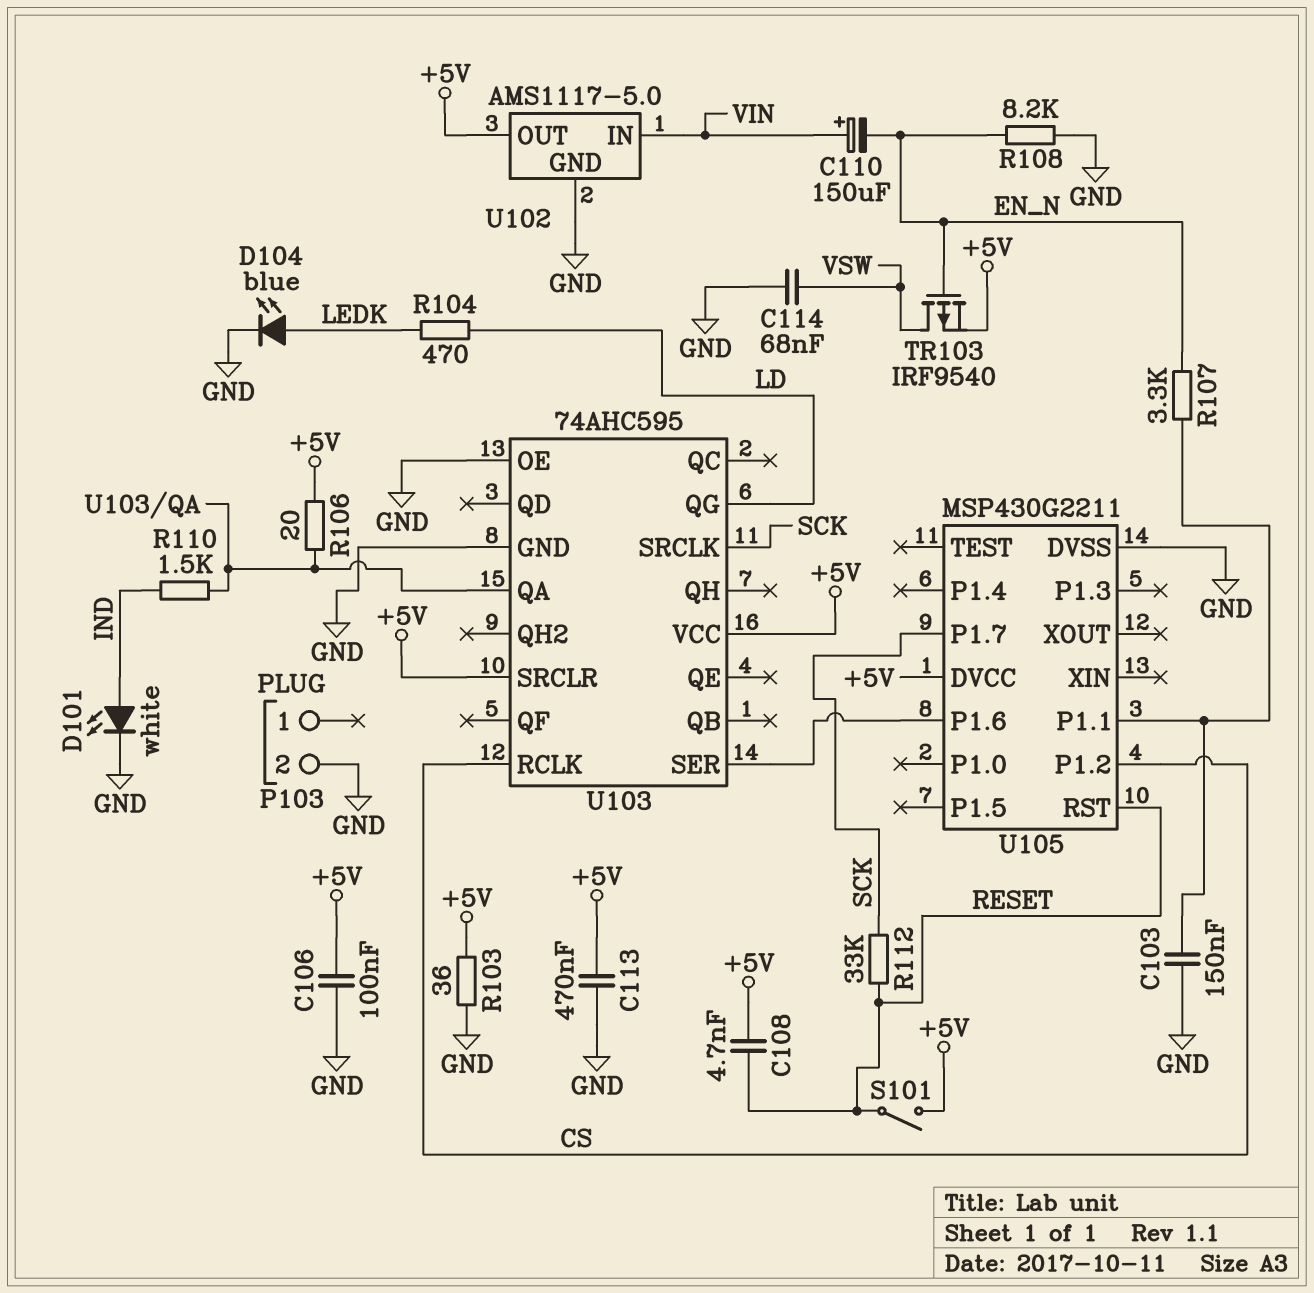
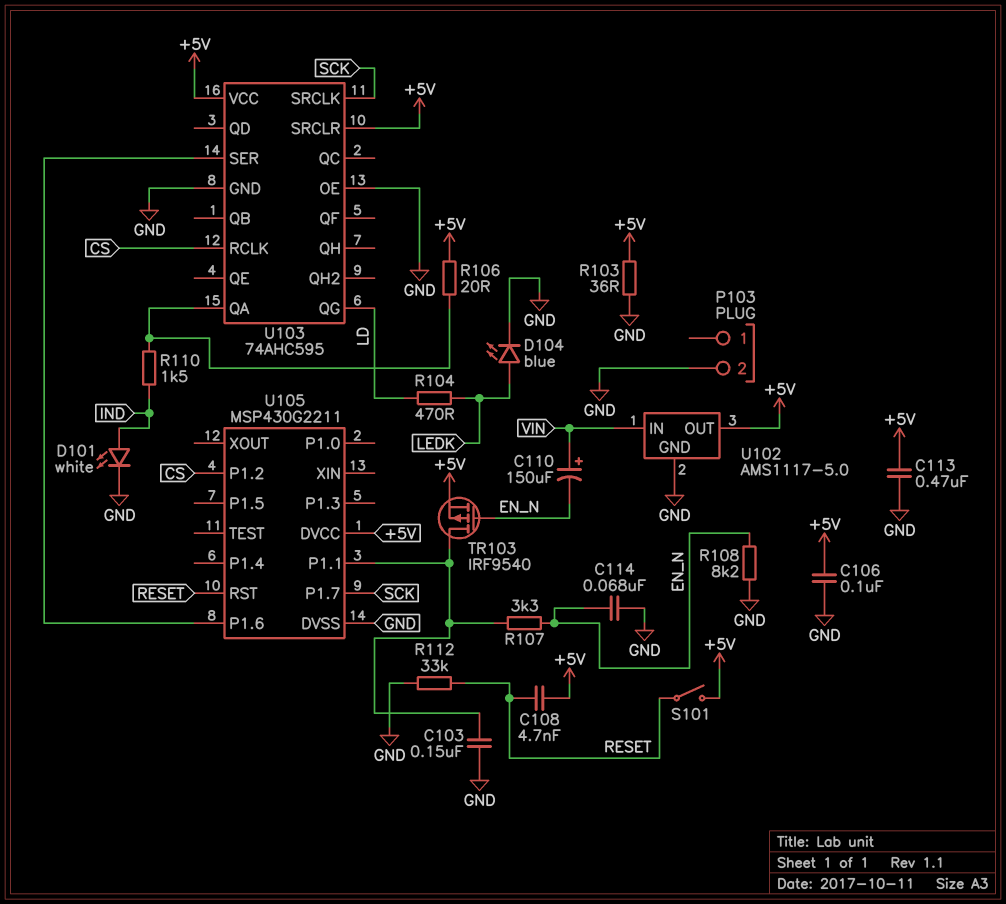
C114: 68nF (GND, VSW) -> 68nF (EN_N, GND)
R112: 33k (RESET, SCK) -> 33k (GND, RESET)
TR103: PMOS IRF9540 (G EN_N, D VSW, S +5V) -> PMOS IRF9540 (G EN_N, D U105/P1.1, S +5V)

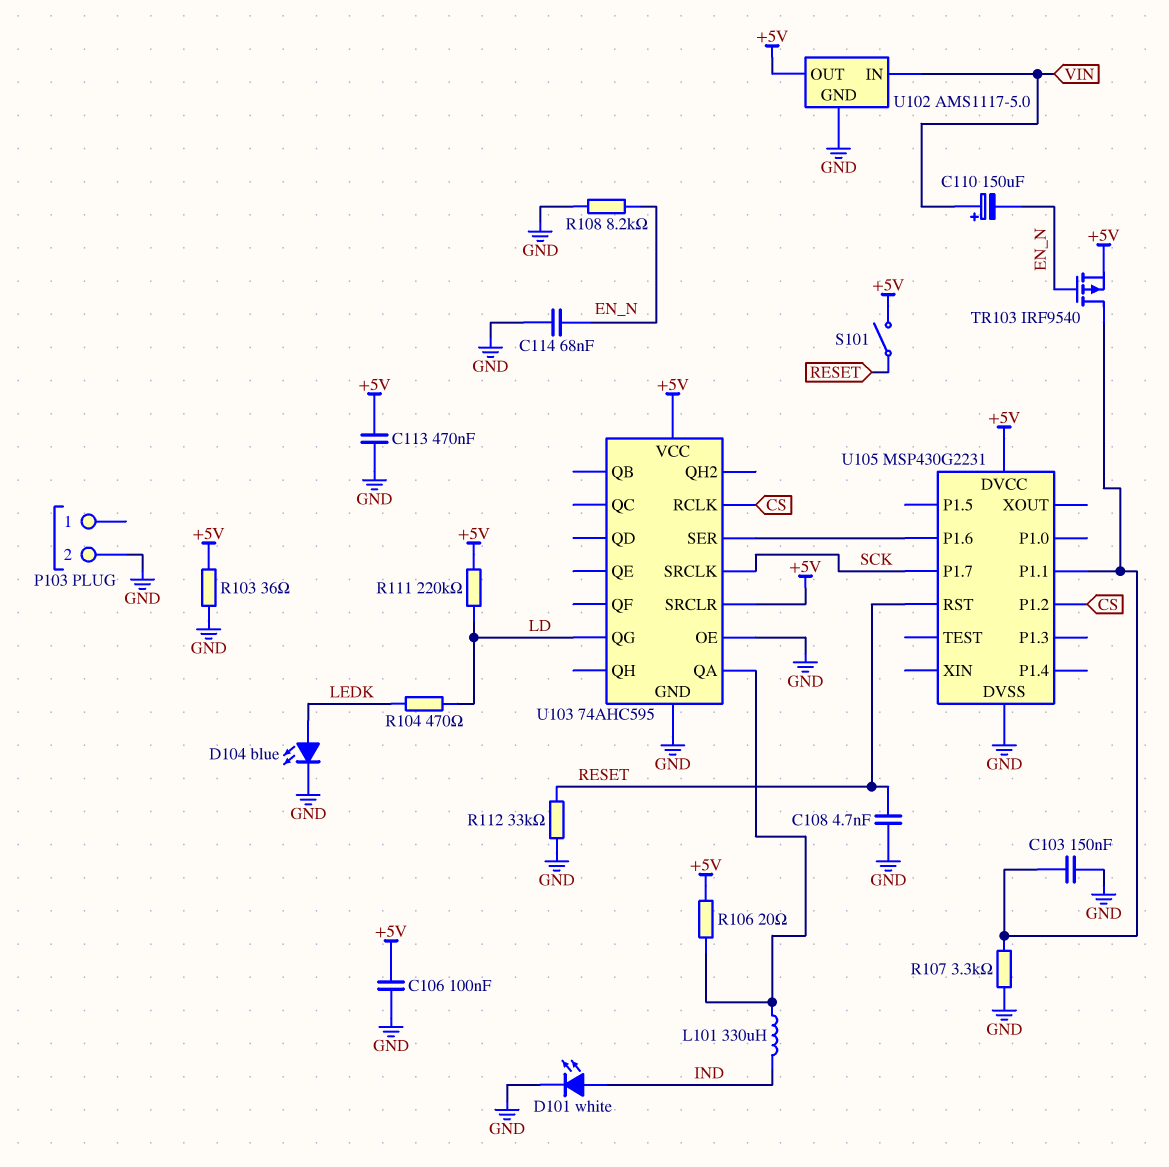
C108: 4.7nF (+5V, RESET) -> 4.7nF (GND, RESET)
L101: none -> 330uH (IND, U103/QA)
R107: 3.3k (EN_N, U105/P1.1) -> 3.3k (GND, U105/P1.1)
R110: 1.5k (IND, U103/QA) -> none
R111: none -> 220k (+5V, LD)
U105: MSP430G2211 -> MSP430G2231

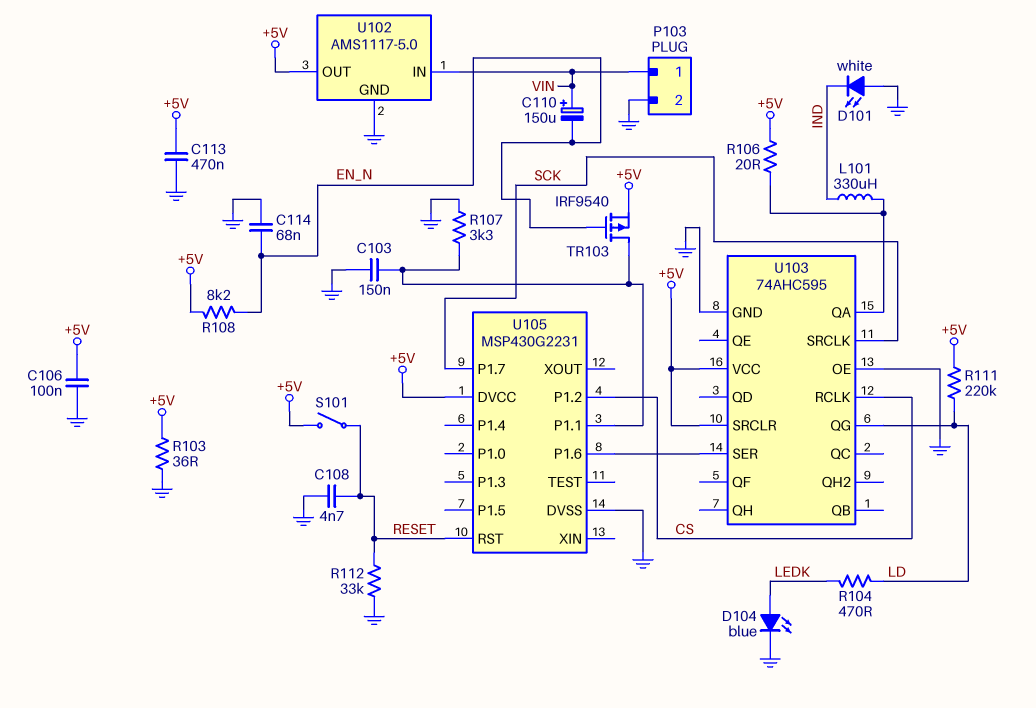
D101: LED white (A IND, K GND) -> LED white (A GND, K IND)
P103 pin 1: none -> VIN
R108: 8.2k (EN_N, GND) -> 8.2k (+5V, EN_N)

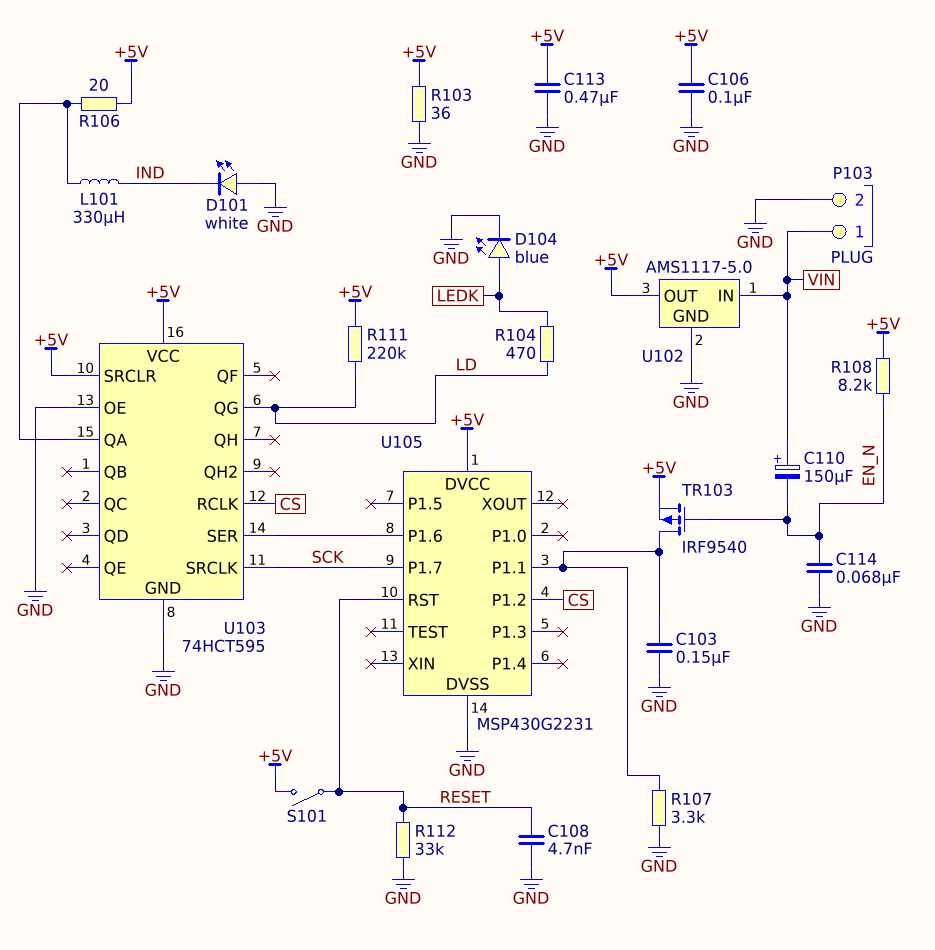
U103: 74AHC595 -> 74HCT595

